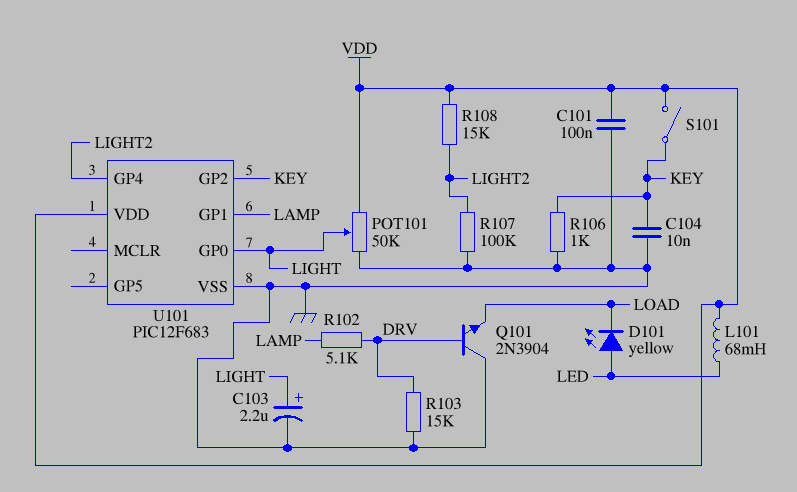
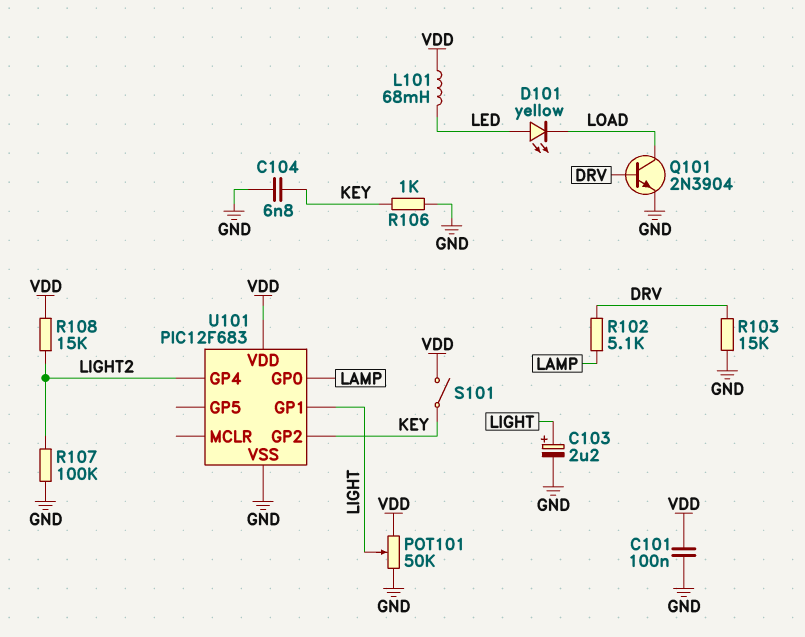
C104: 10nF (GND, KEY) -> 6.8nF (GND, KEY)
Q101: NPN 2N3904 (B DRV, C GND, E LOAD) -> NPN 2N3904 (B DRV, C LOAD, E GND)
U101 pin GP0: LIGHT -> LAMP
U101 pin GP1: LAMP -> LIGHT

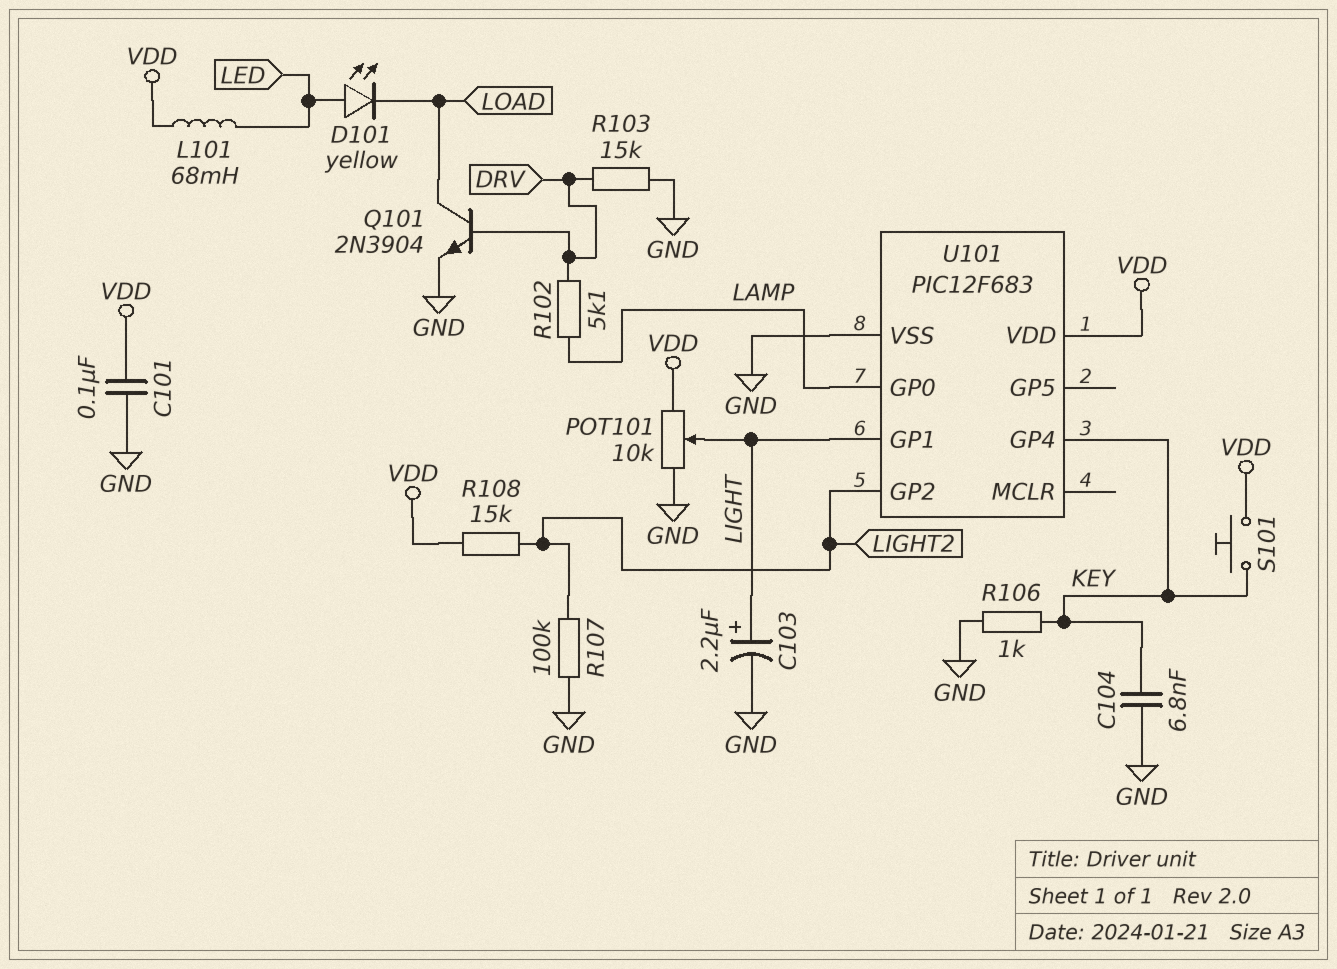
POT101: 50k (GND, VDD, wiper LIGHT) -> 10k (GND, VDD, wiper LIGHT)
S101: switch (KEY, VDD) -> button (KEY, VDD)
U101 pin GP2: KEY -> LIGHT2
U101 pin GP4: LIGHT2 -> KEY

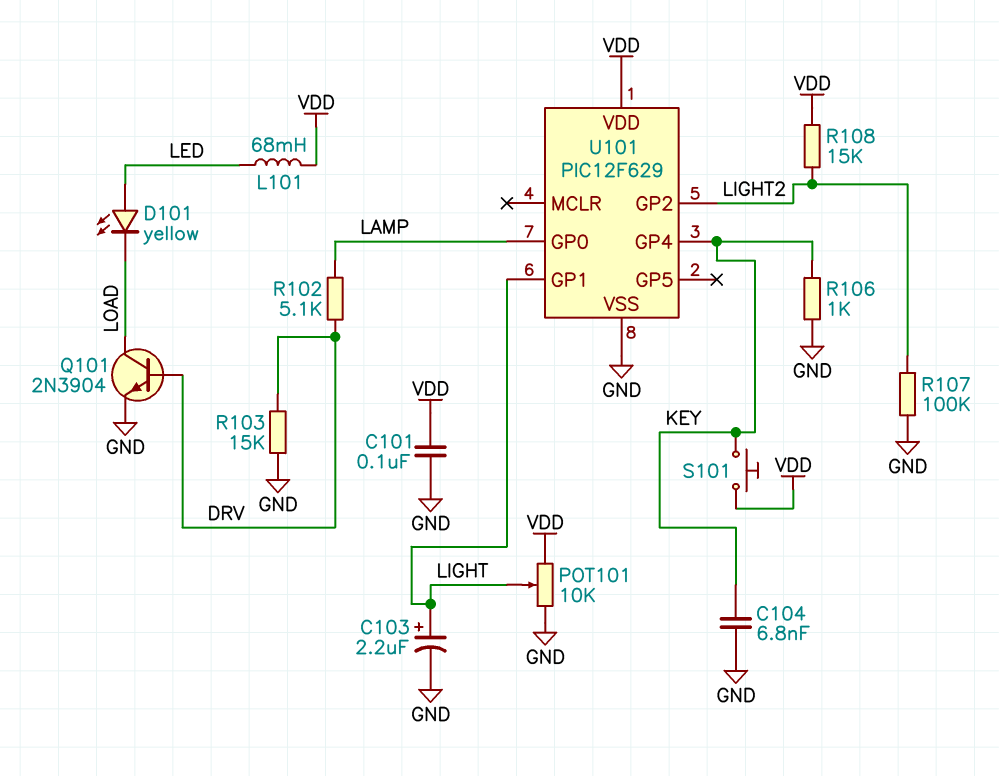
U101: PIC12F683 -> PIC12F629

